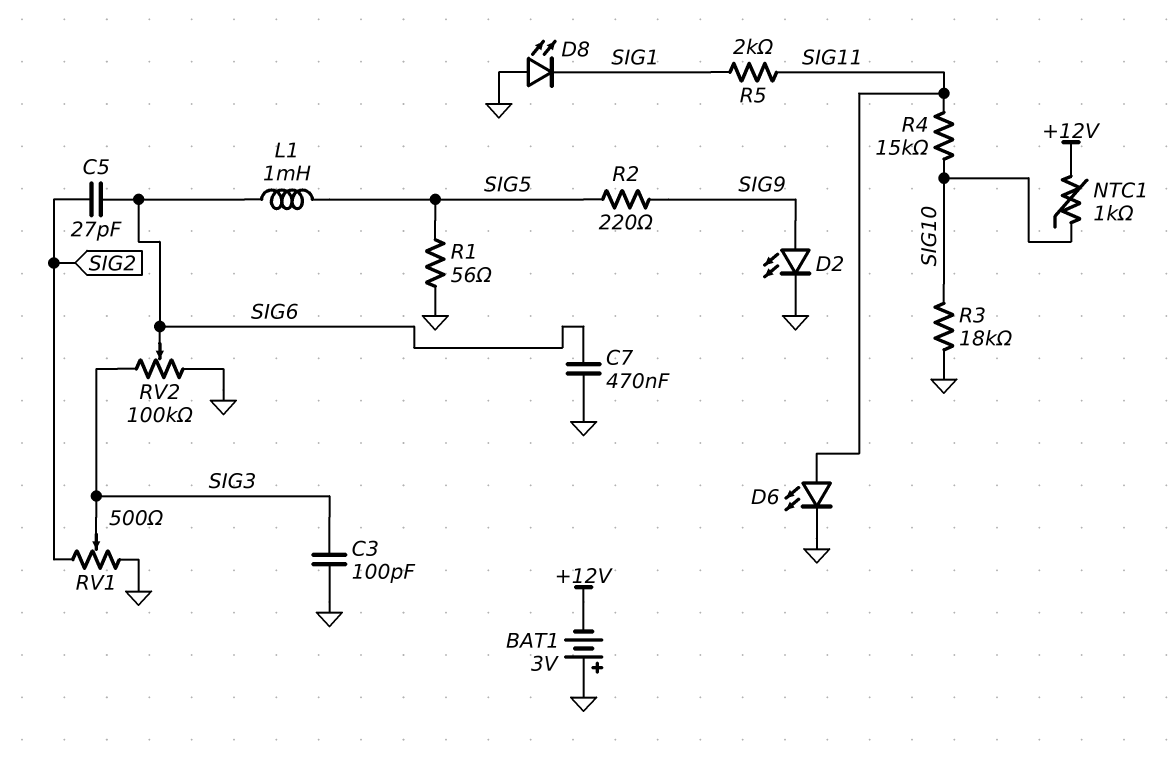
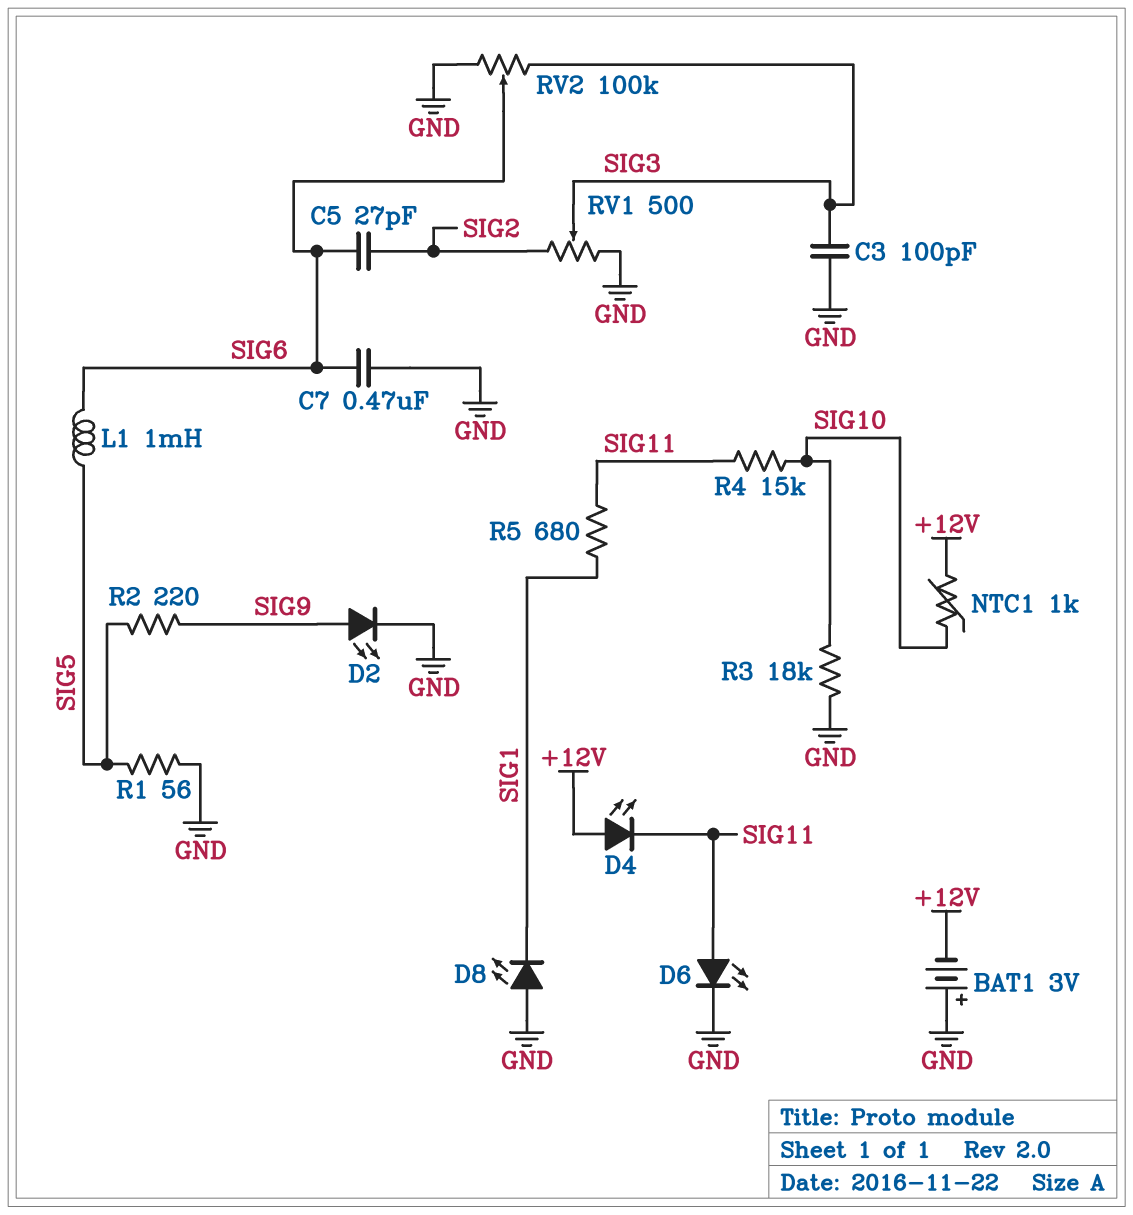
D4: none -> LED (A +12V, K SIG11)
R5: 2k (SIG1, SIG11) -> 680 (SIG1, SIG11)

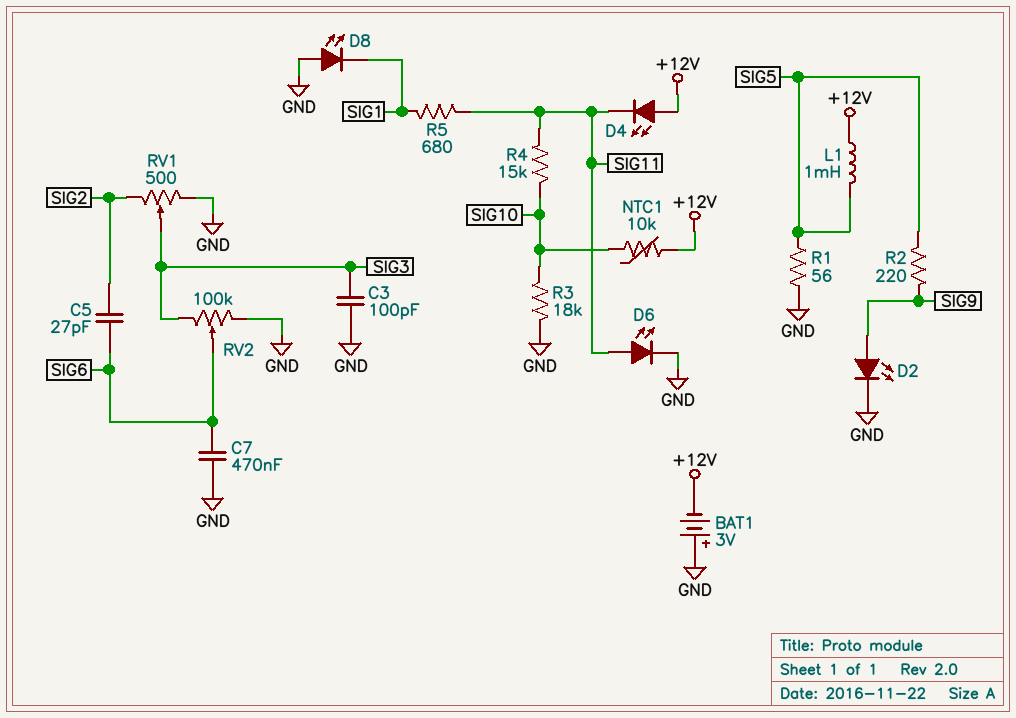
L1: 1mH (SIG5, SIG6) -> 1mH (+12V, SIG5)
NTC1: 1k (+12V, SIG10) -> 10k (+12V, SIG10)

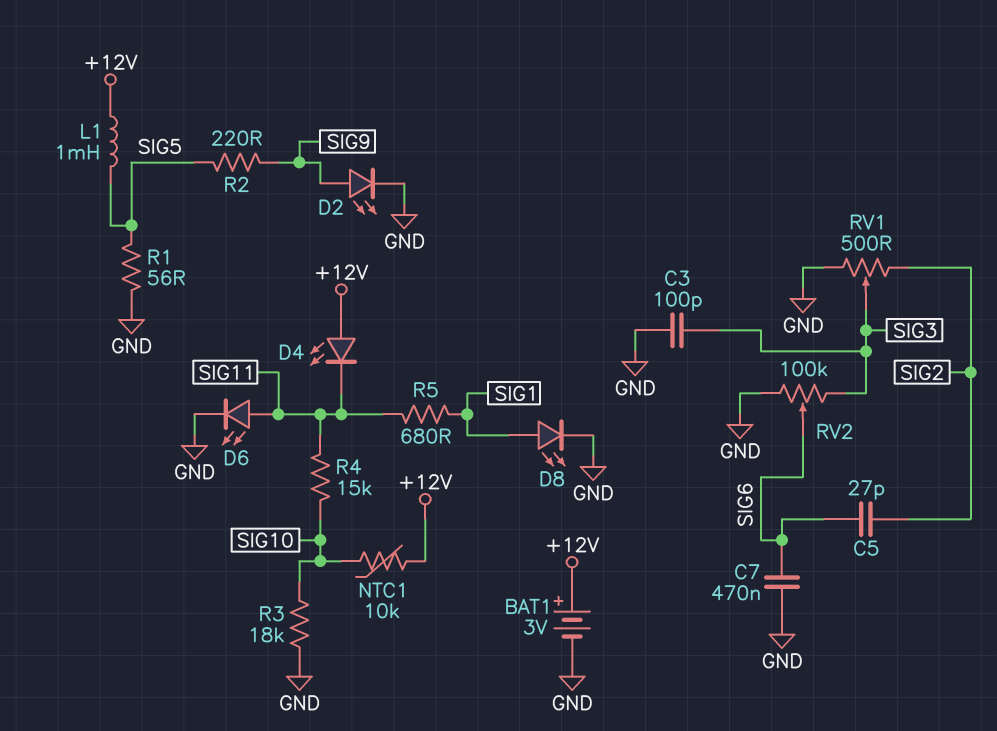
BAT1: 3V (plus GND, minus +12V) -> 3V (plus +12V, minus GND)
D8: LED (A GND, K SIG1) -> LED (A SIG1, K GND)

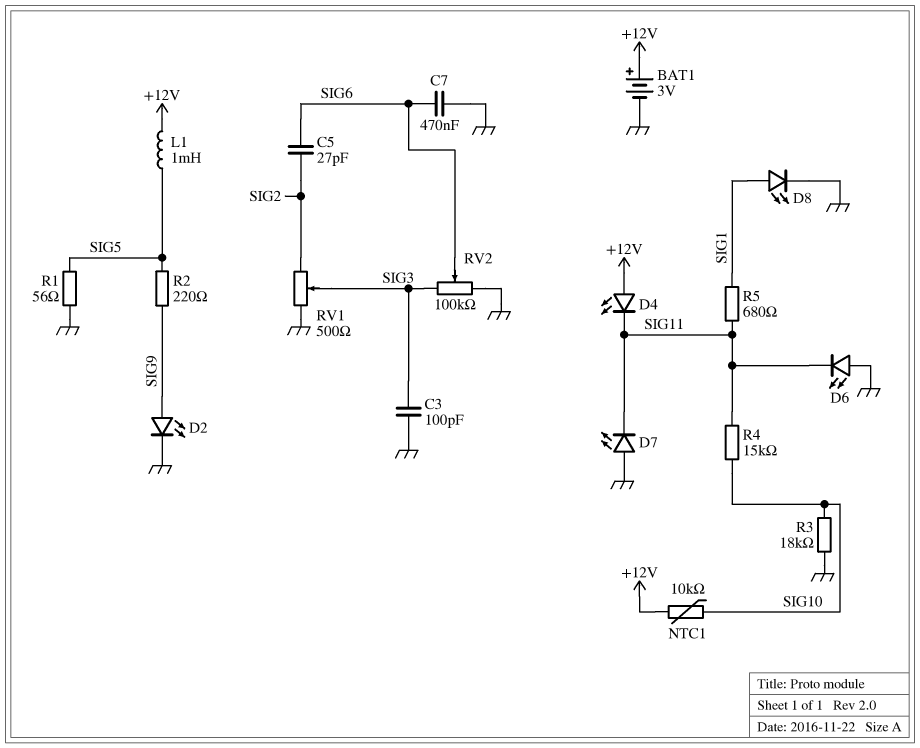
D6: LED (A SIG11, K GND) -> LED (A GND, K SIG11)
D7: none -> LED (A GND, K SIG11)

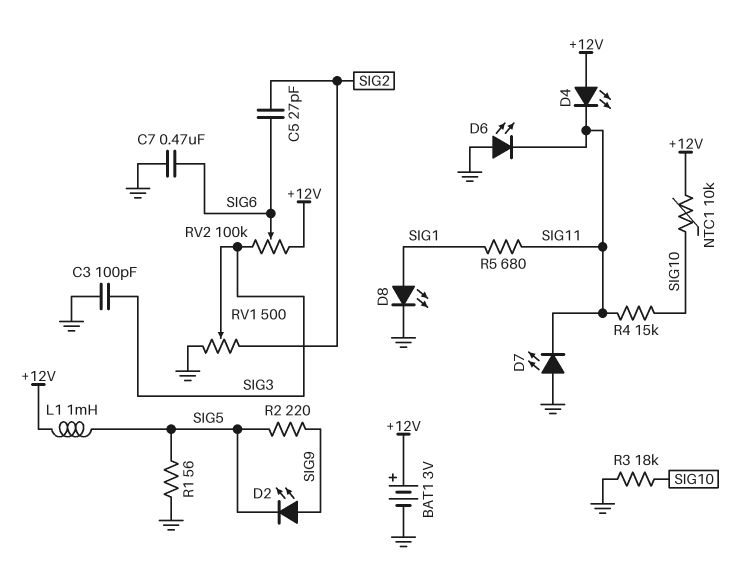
D2: LED (A SIG9, K GND) -> LED (A SIG9, K SIG5)
RV2: 100k (GND, SIG3, wiper SIG6) -> 100k (+12V, SIG3, wiper SIG6)

